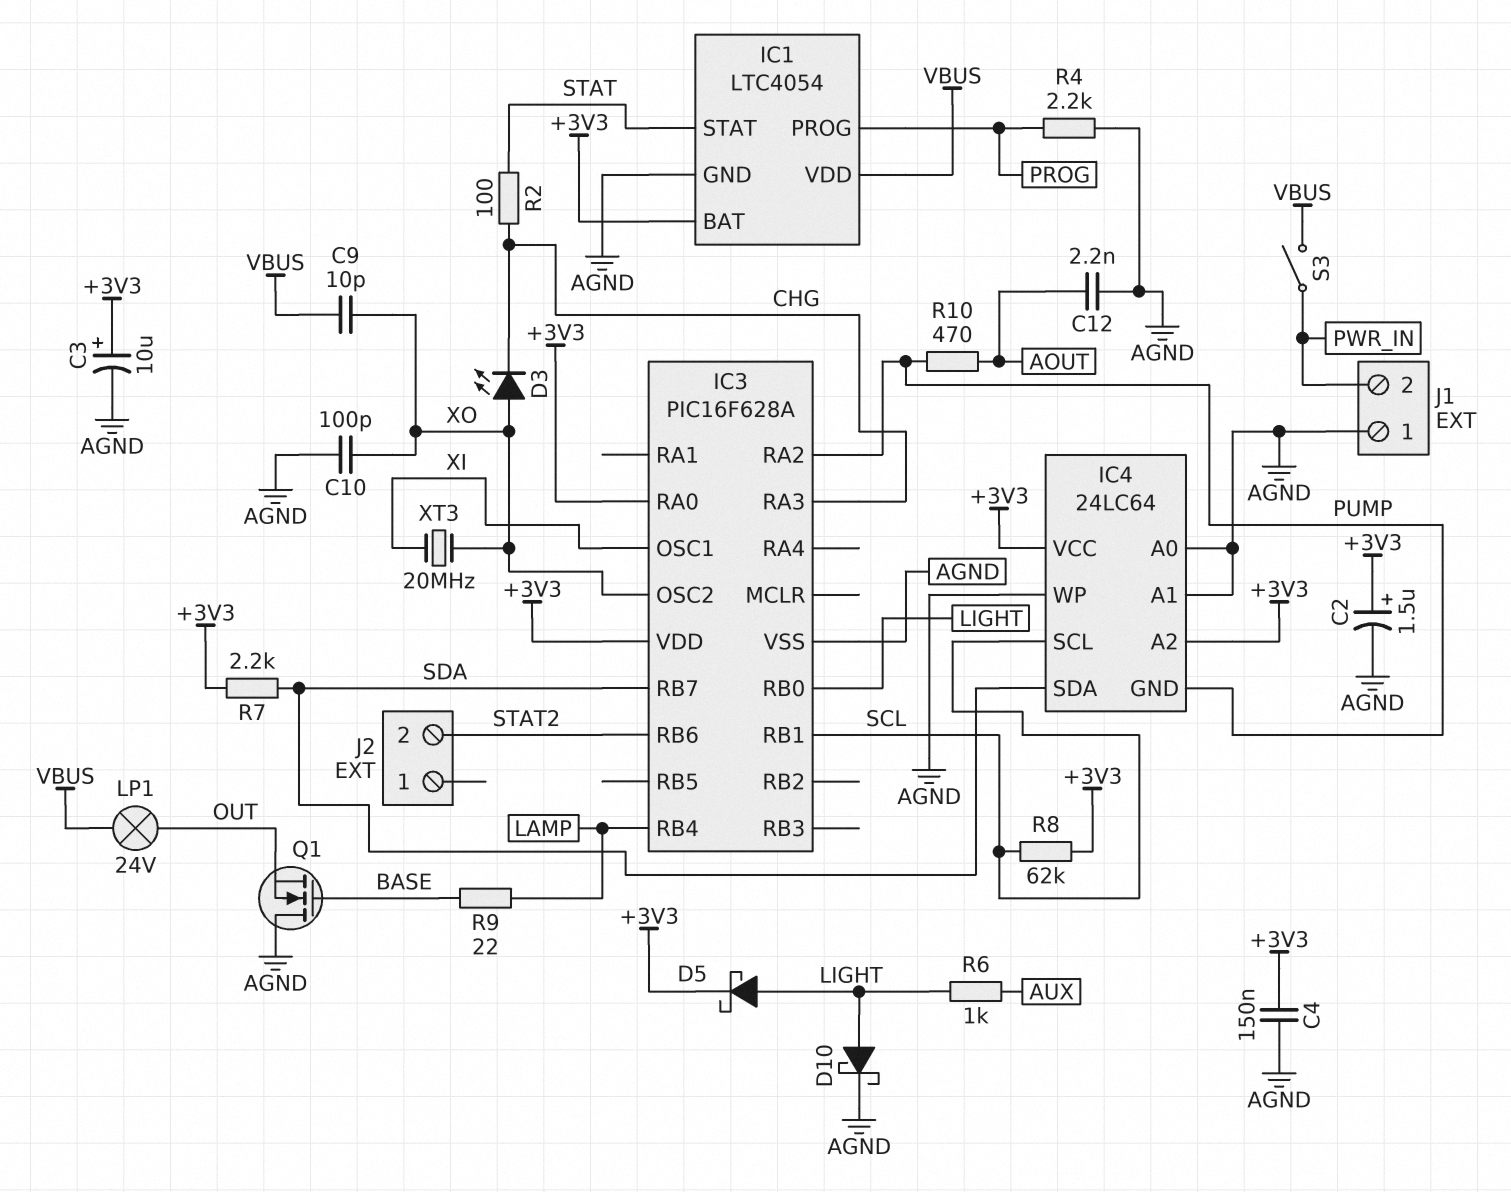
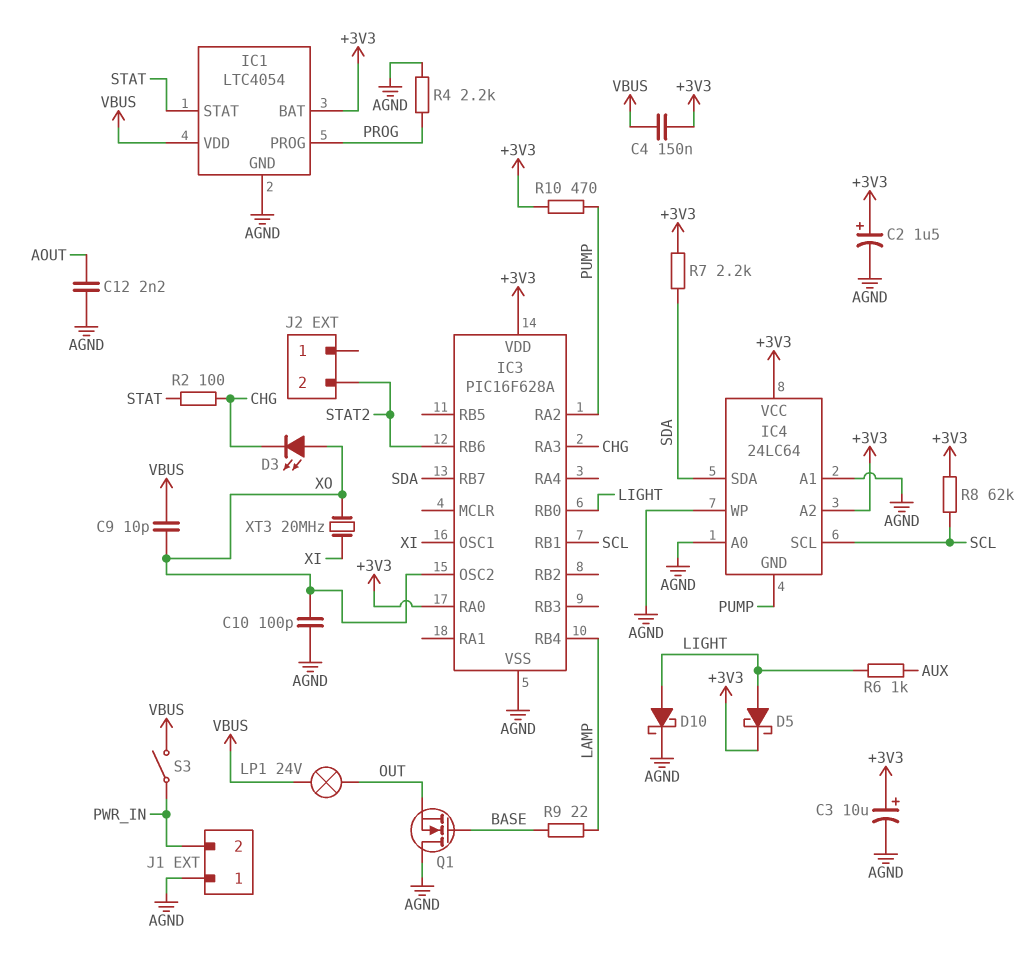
C4: 150nF (+3V3, AGND) -> 150nF (+3V3, VBUS)
R10: 470 (AOUT, PUMP) -> 470 (+3V3, PUMP)

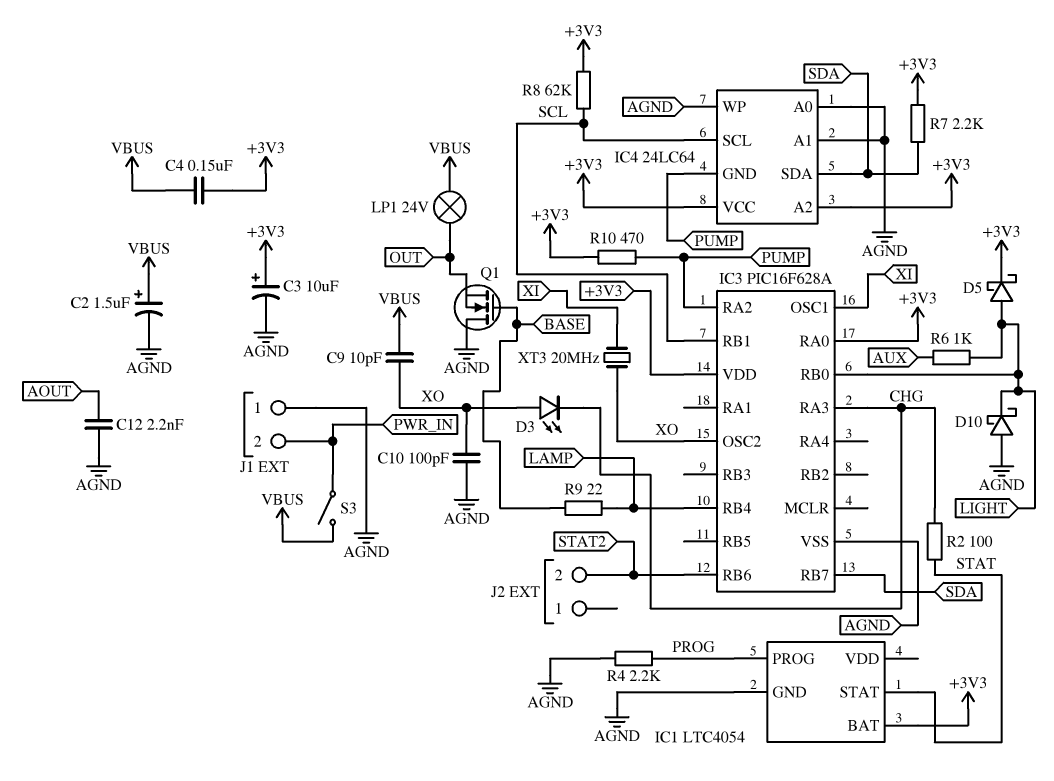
C2: 1.5uF (plus +3V3, minus AGND) -> 1.5uF (plus VBUS, minus AGND)
D10: schottky (A LIGHT, K AGND) -> schottky (A AGND, K LIGHT)
IC1 pin VDD: VBUS -> none

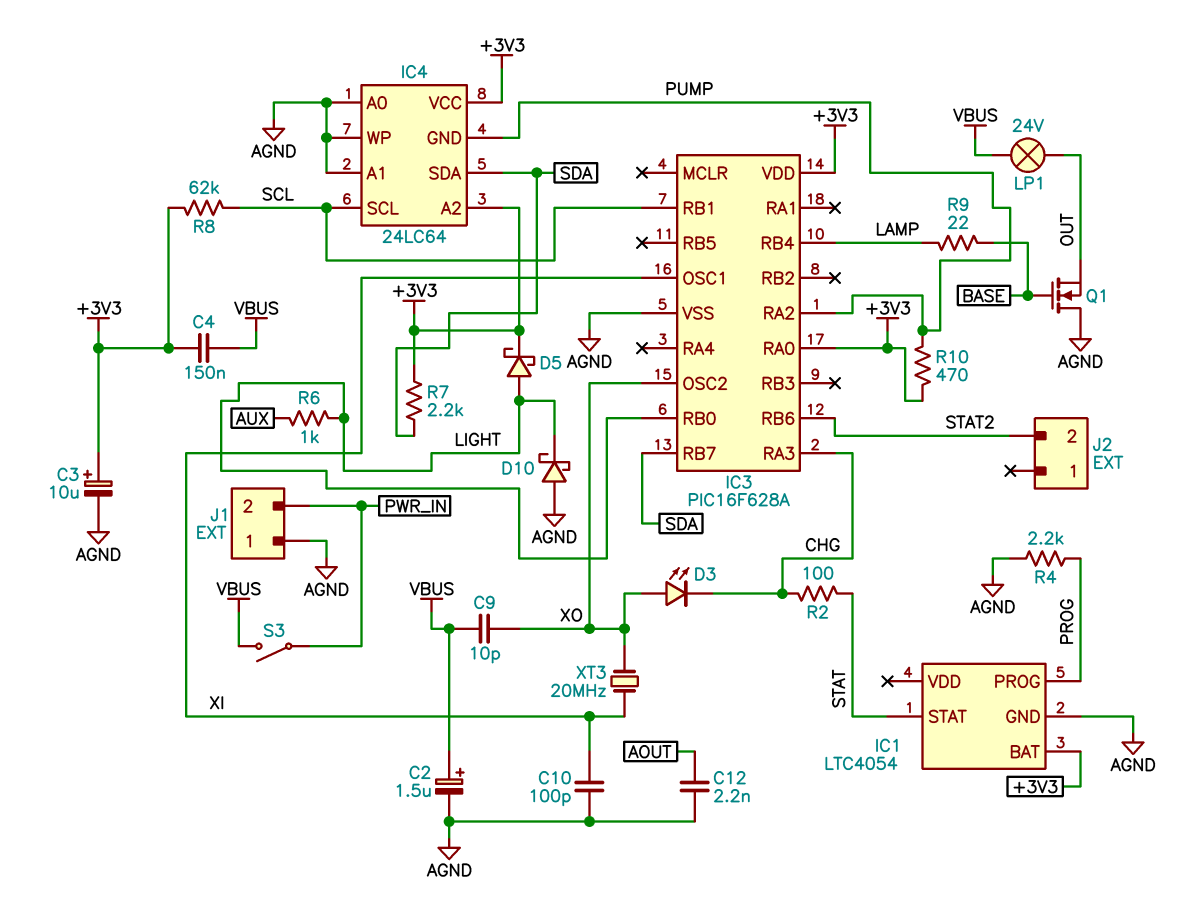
C10: 100pF (AGND, XO) -> 100pF (AGND, XI)

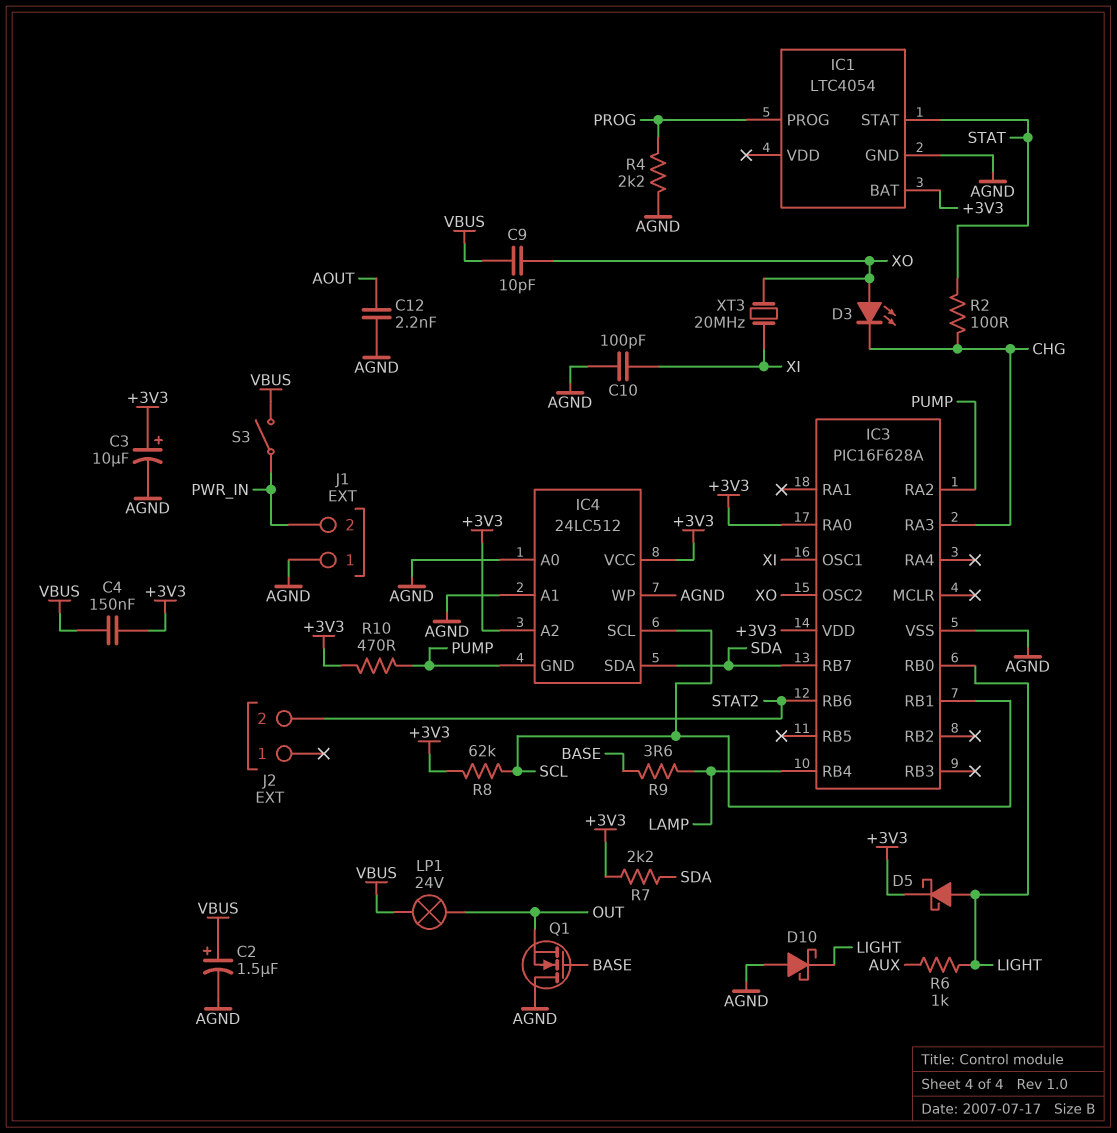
IC4: 24LC64 -> 24LC512
R9: 22 (BASE, LAMP) -> 3.6 (BASE, LAMP)

